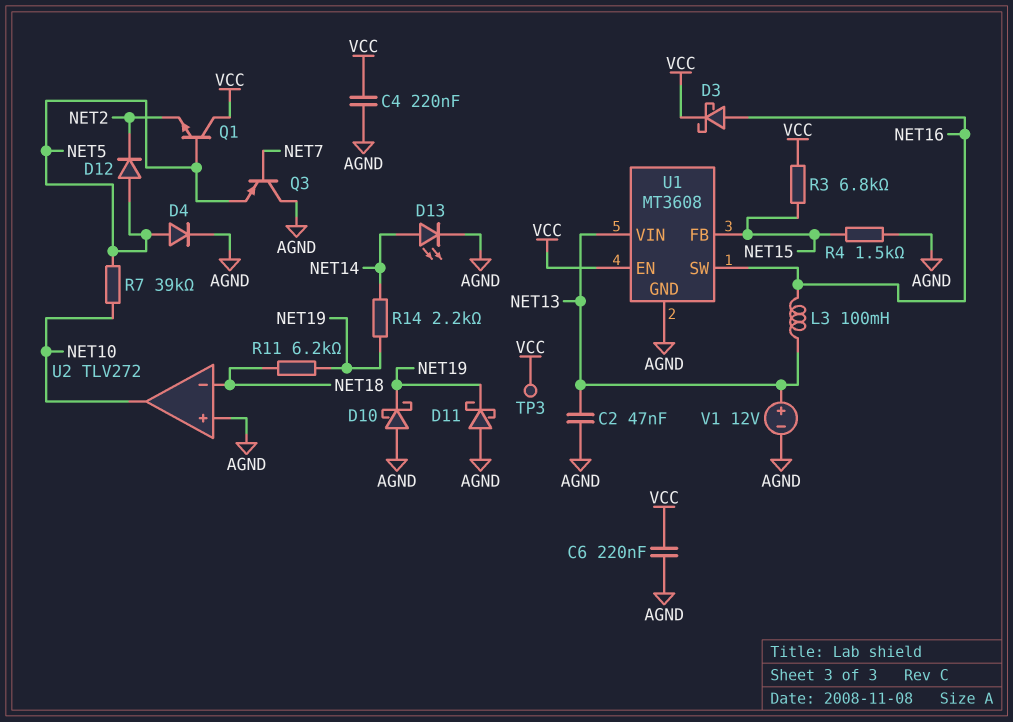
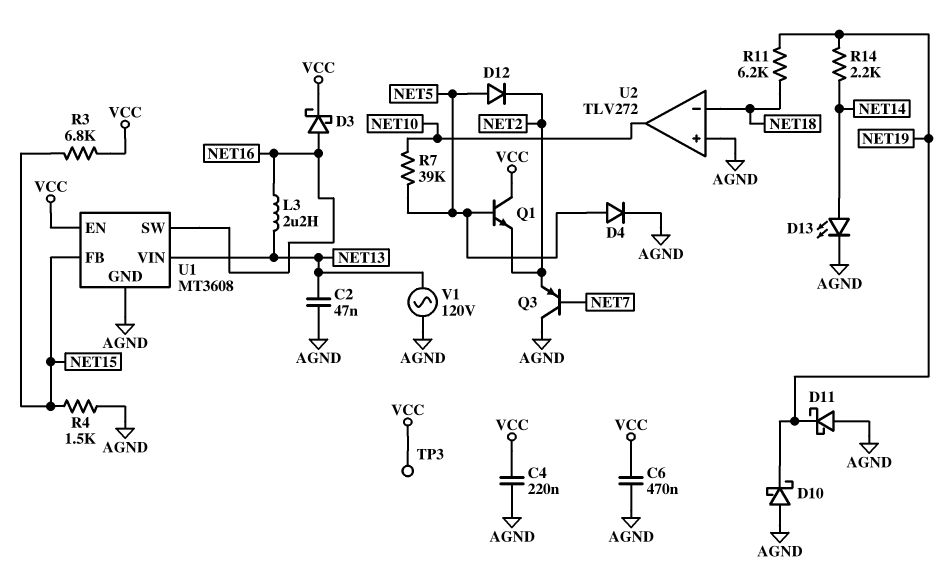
C6: 220nF (AGND, VCC) -> 470nF (AGND, VCC)
L3: 100mH (NET13, NET16) -> 2.2uH (NET13, NET16)
Q3: PNP (B NET7, C AGND, E NET5) -> PNP (B NET7, C AGND, E NET2)
V1: 12V (plus NET13, minus AGND) -> AC 120V (AGND, NET13)

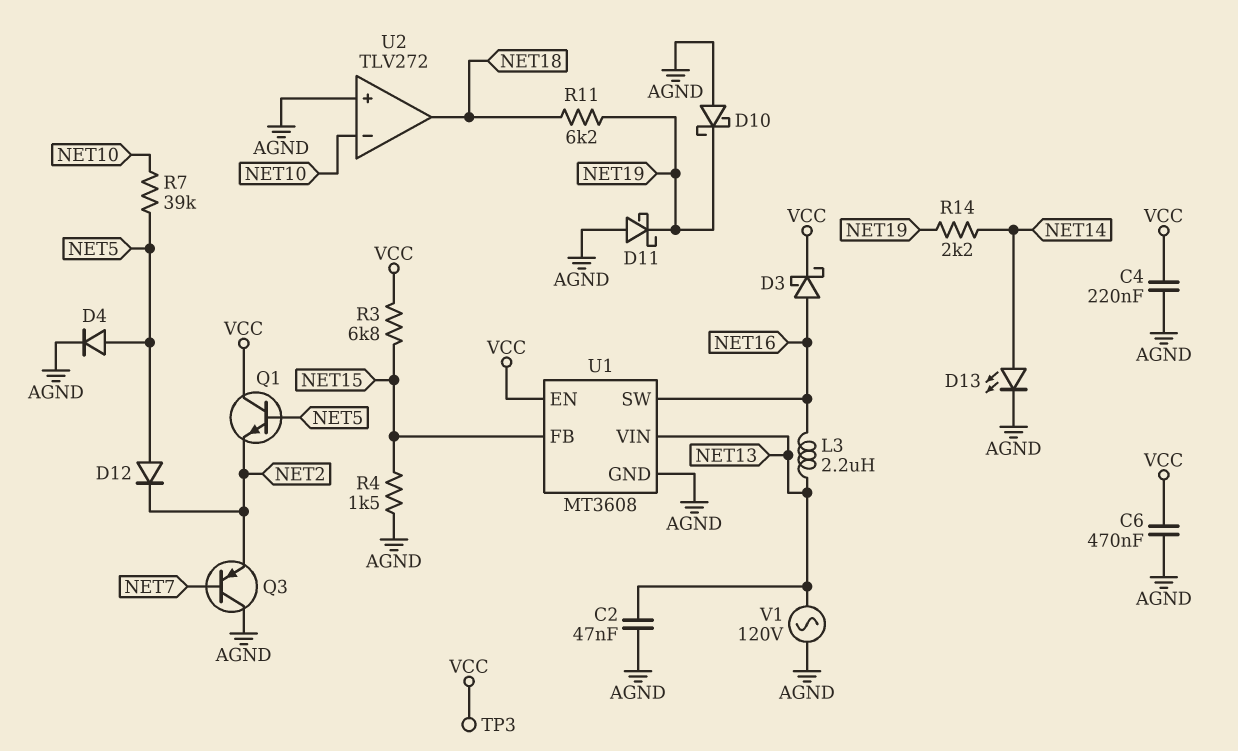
U2 pin in-: NET18 -> NET10
U2 pin out: NET10 -> NET18

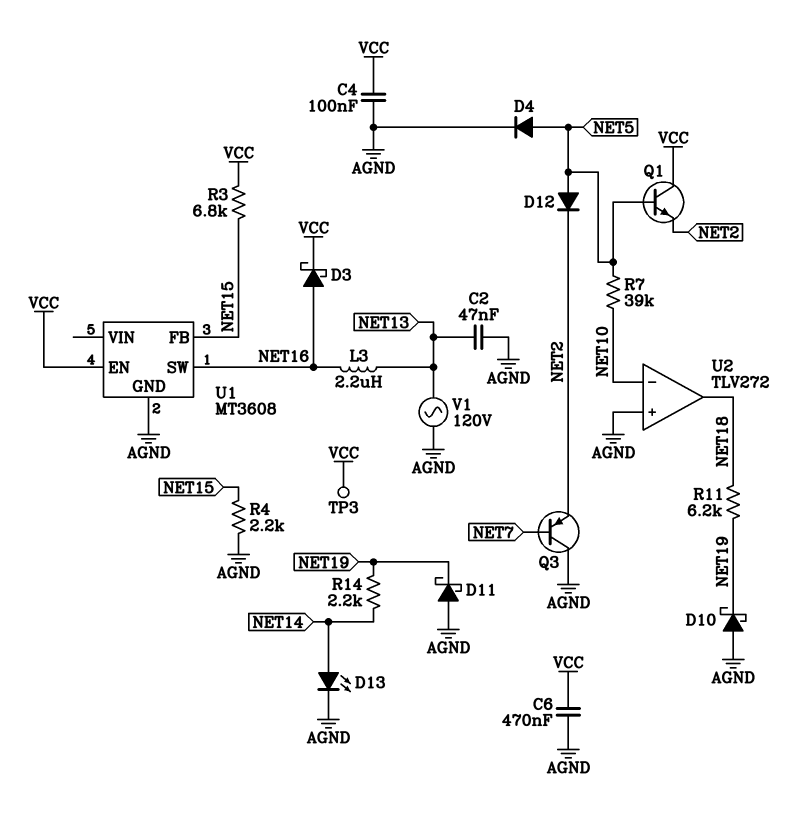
C4: 220nF (AGND, VCC) -> 100nF (AGND, VCC)
R4: 1.5k (AGND, NET15) -> 2.2k (AGND, NET15)
U1 pin VIN: NET13 -> none

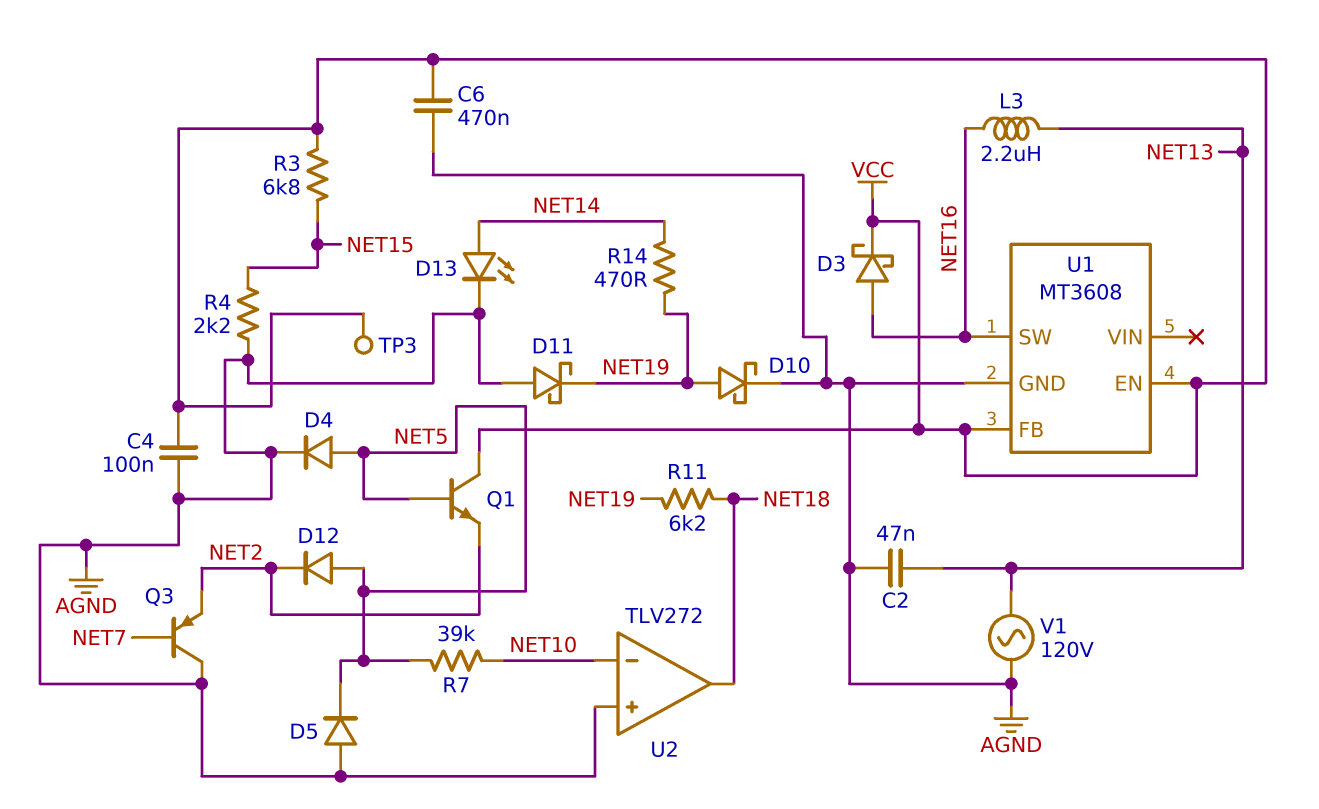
D5: none -> diode (A AGND, K NET5)
D10: schottky (A AGND, K NET19) -> schottky (A NET19, K AGND)
R14: 2.2k (NET14, NET19) -> 470 (NET14, NET19)
U1 pin FB: NET15 -> VCC

